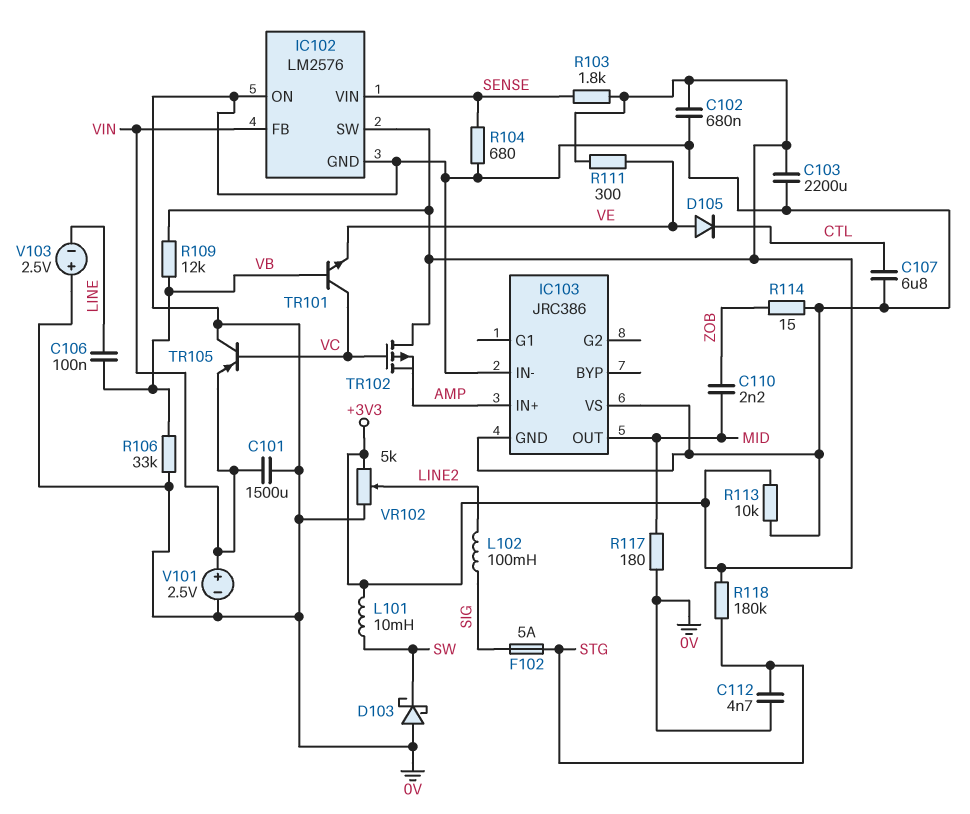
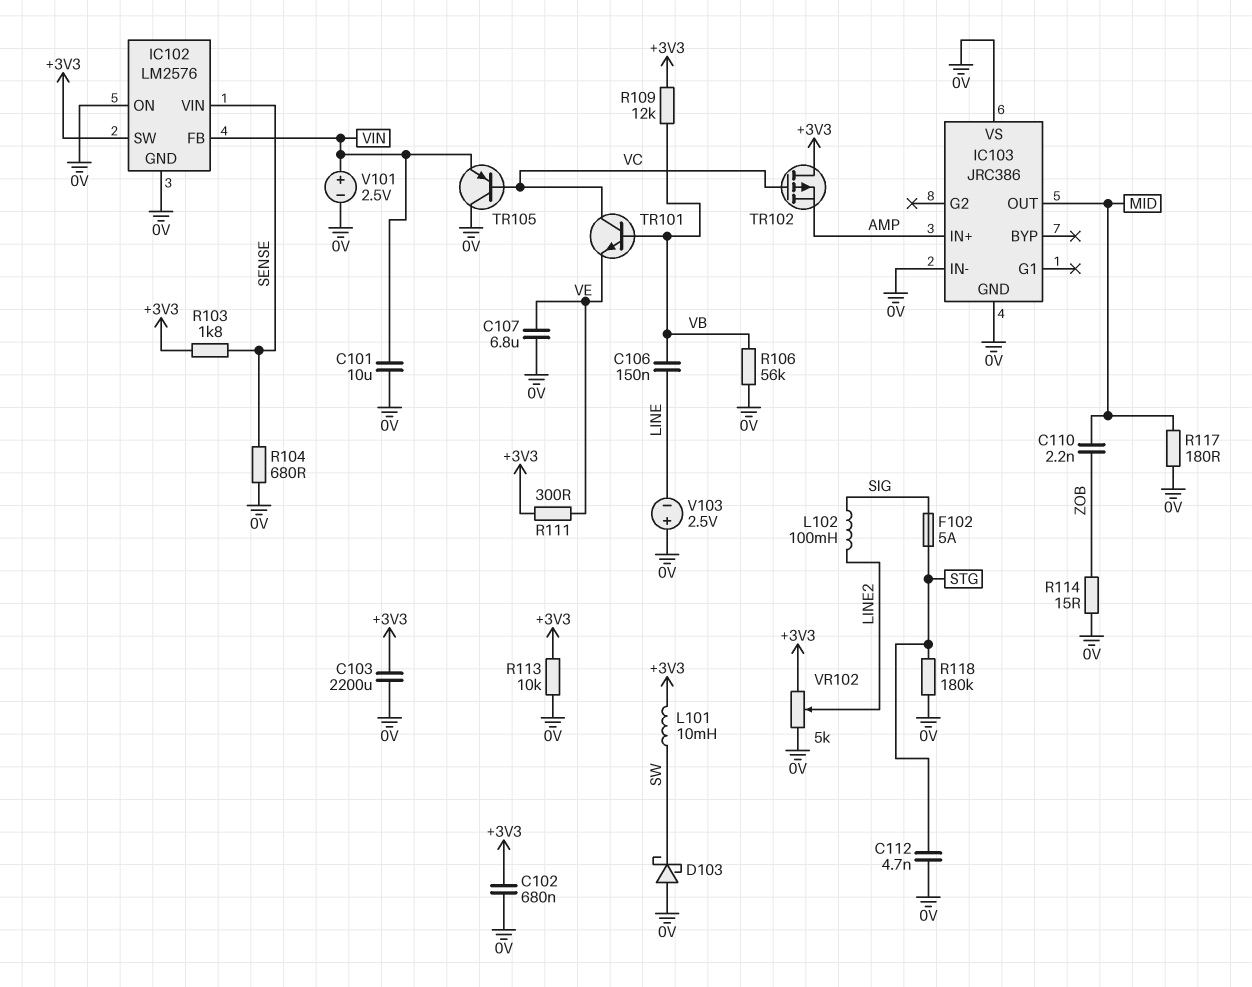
C101: 1500uF (0V, VIN) -> 10uF (0V, VIN)
C106: 100nF (LINE, VB) -> 150nF (LINE, VB)
C107: 6.8uF (0V, CTL) -> 6.8uF (0V, VE)
D105: diode (A VE, K CTL) -> none
R106: 33k (0V, VB) -> 56k (0V, VB)
R118: 180k (+3V3, STG) -> 180k (0V, STG)

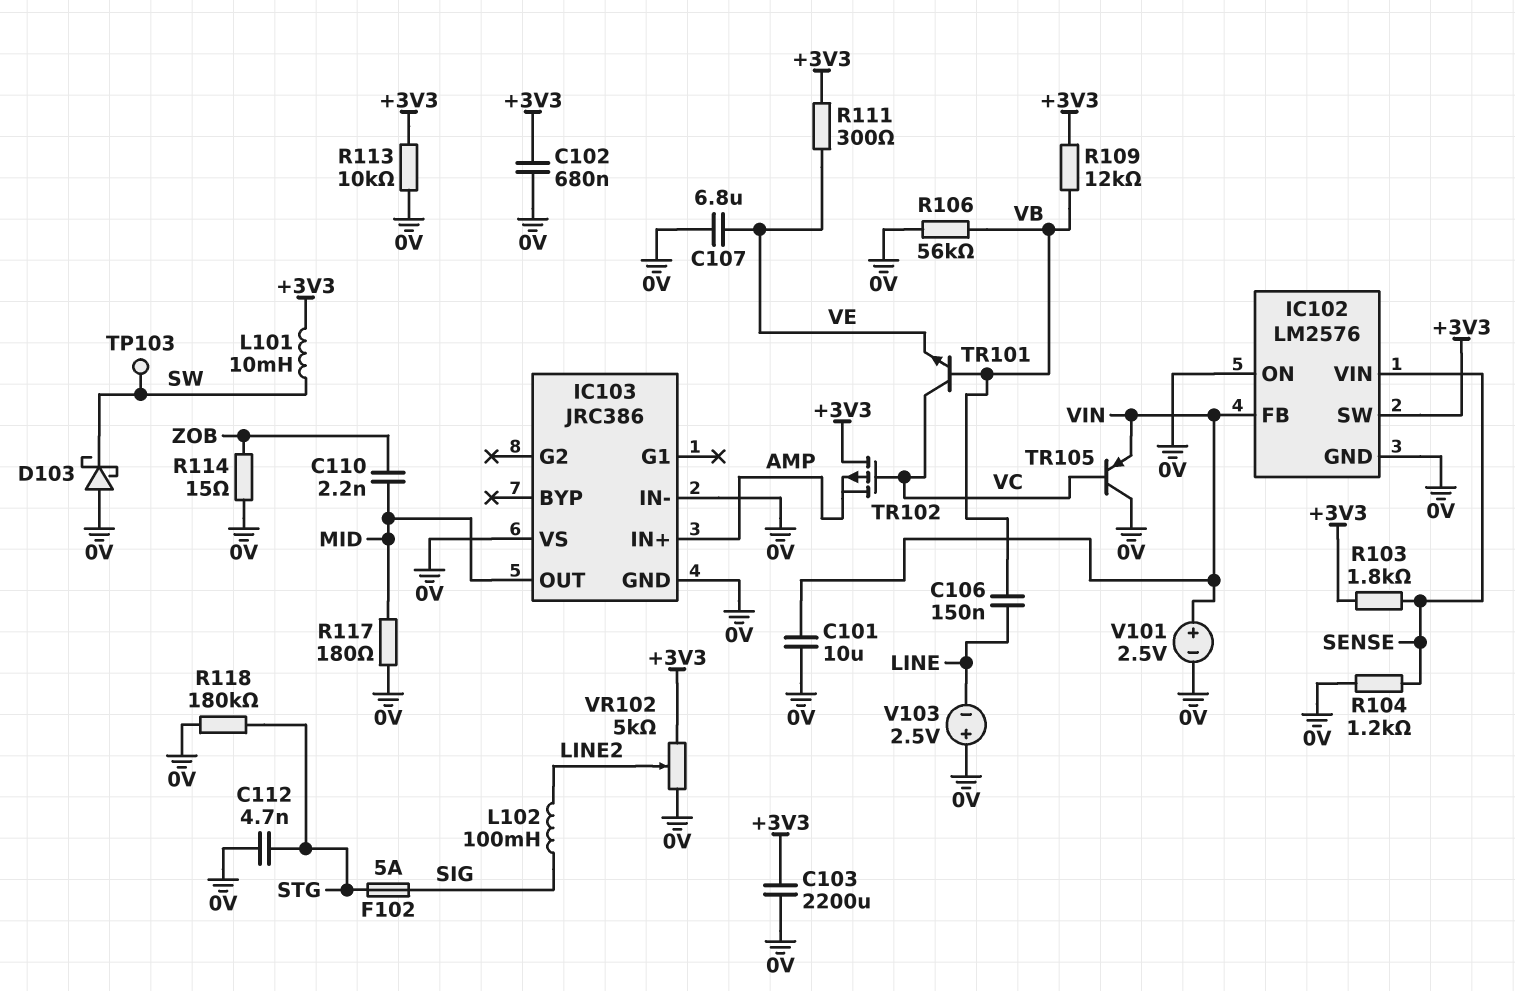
R104: 680 (0V, SENSE) -> 1.2k (0V, SENSE)
TP103: none -> test point (SW)

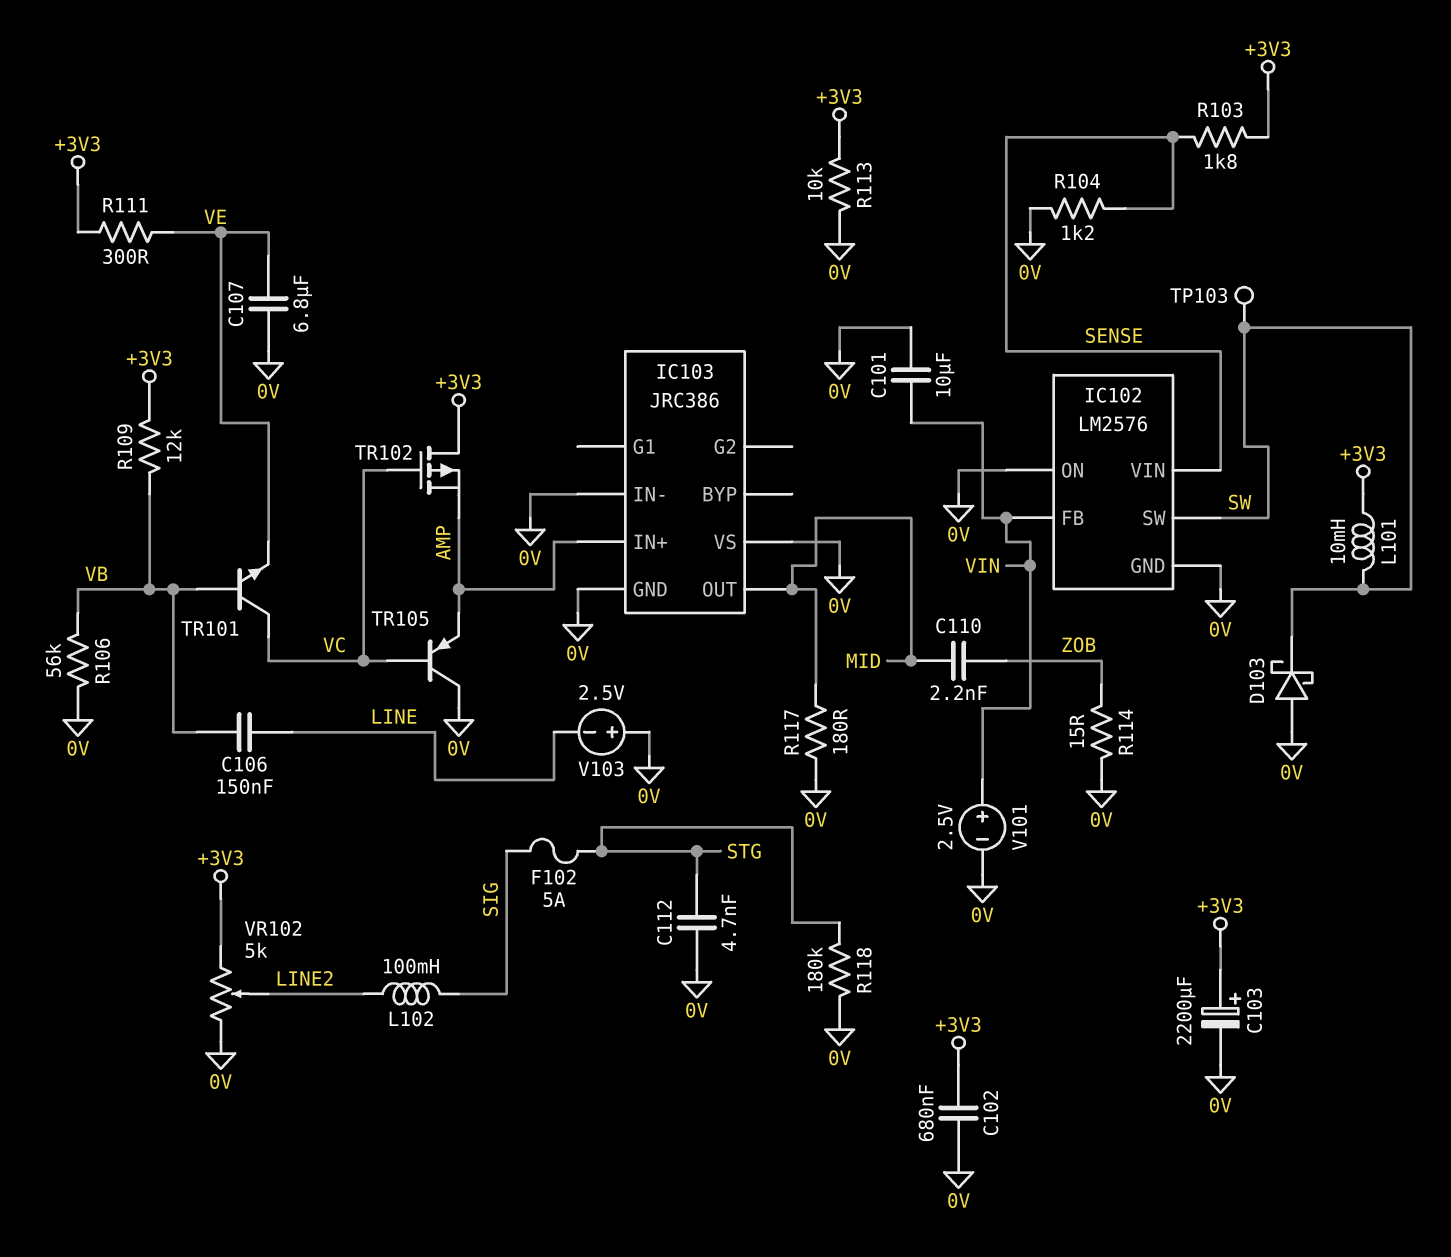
C103: 2200uF (+3V3, 0V) -> 2200uF (plus +3V3, minus 0V)
IC102 pin SW: +3V3 -> SW
TR105: PNP (B VC, C 0V, E VIN) -> PNP (B VC, C 0V, E AMP)

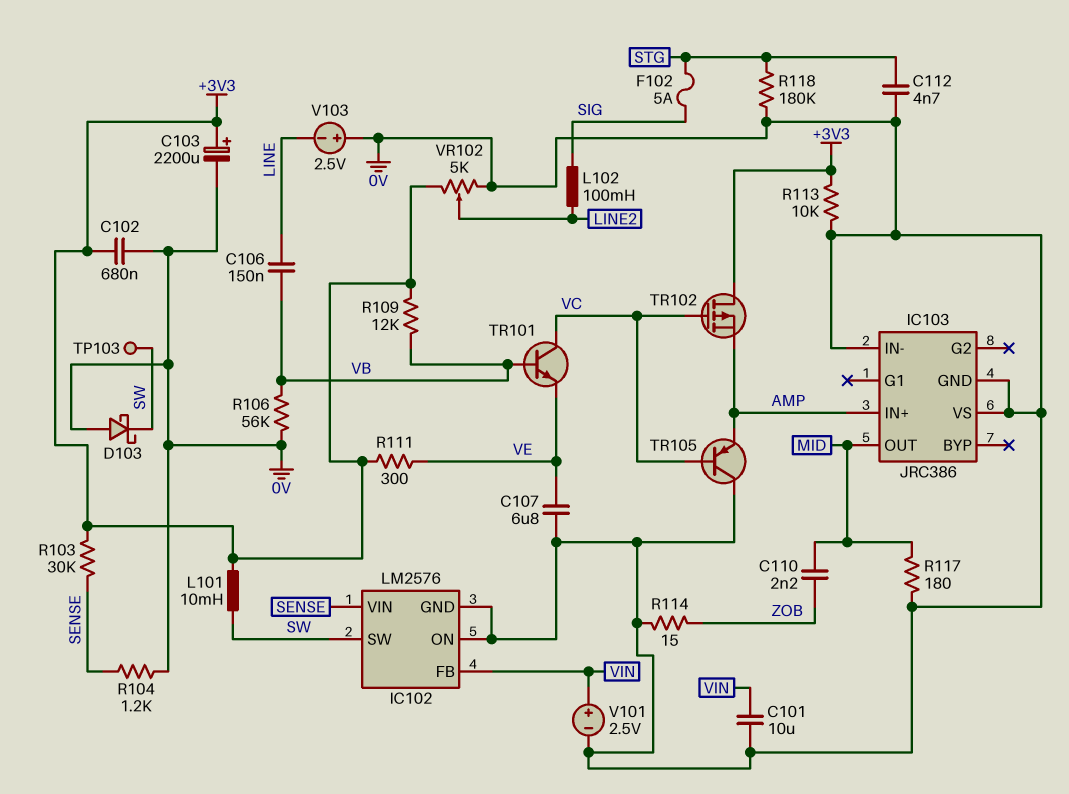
R103: 1.8k (+3V3, SENSE) -> 30k (+3V3, SENSE)

